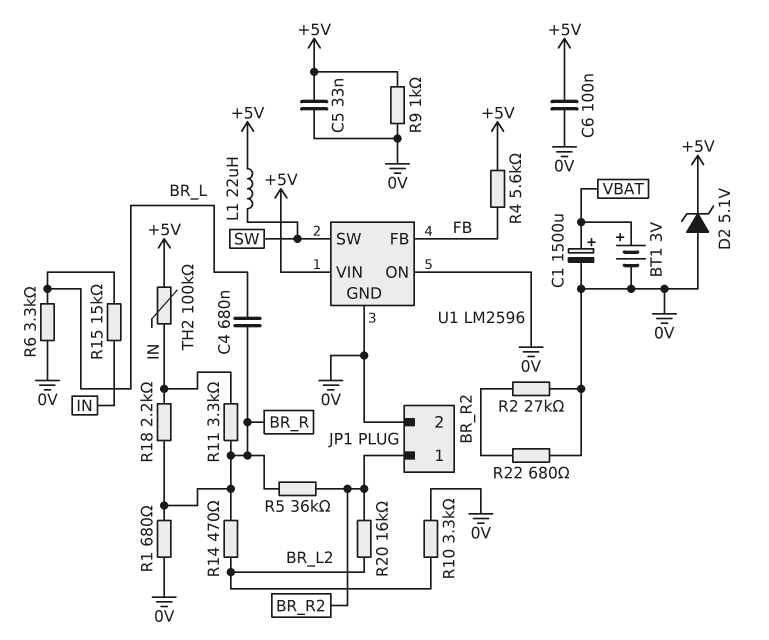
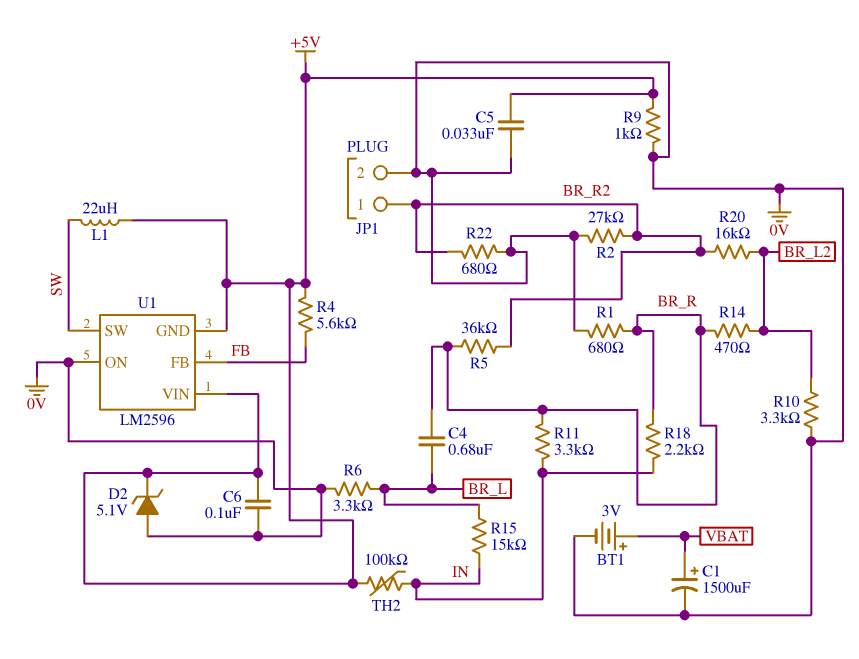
U1 pin GND: 0V -> +5V

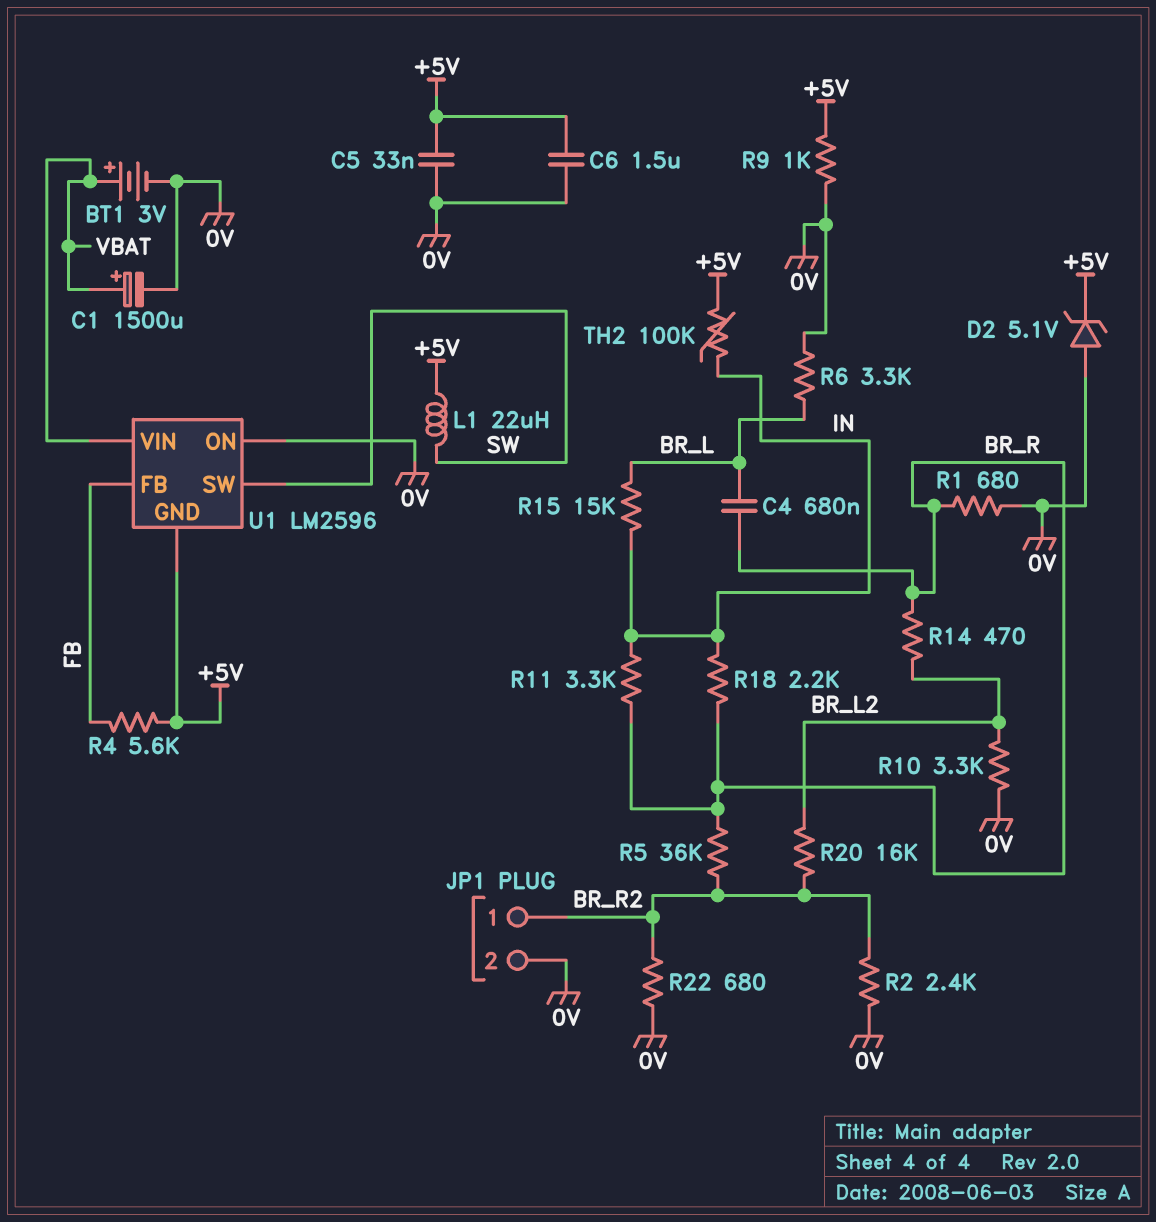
C6: 100nF (+5V, 0V) -> 1.5uF (+5V, 0V)
R2: 27k (0V, BR_R2) -> 2.4k (0V, BR_R2)
U1 pin VIN: +5V -> VBAT

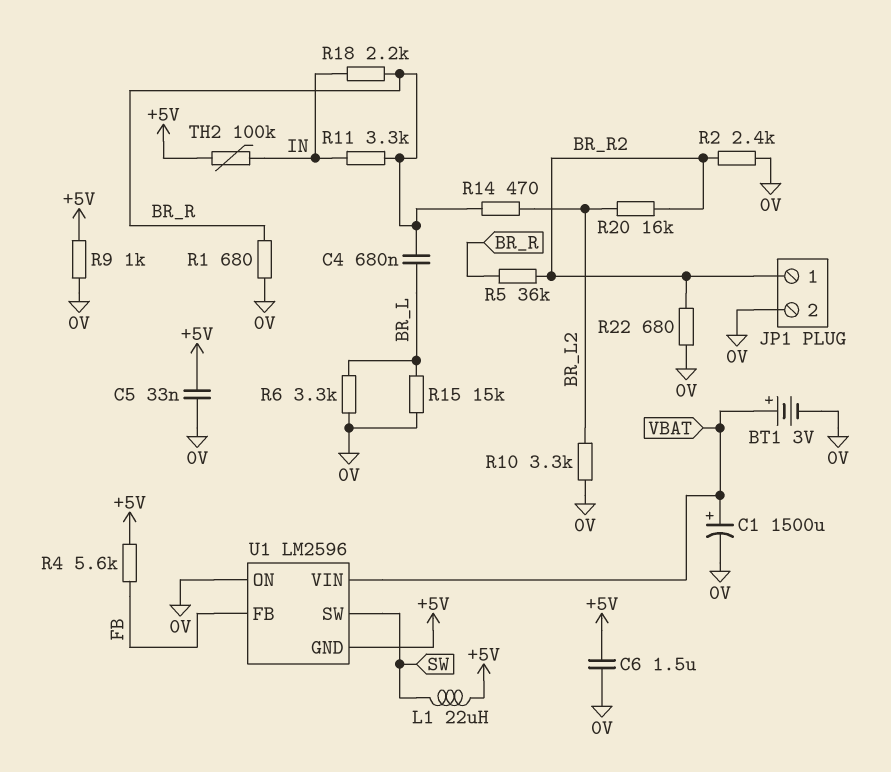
D2: zener 5.1V (A 0V, K +5V) -> none
R15: 15k (BR_L, IN) -> 15k (0V, BR_L)

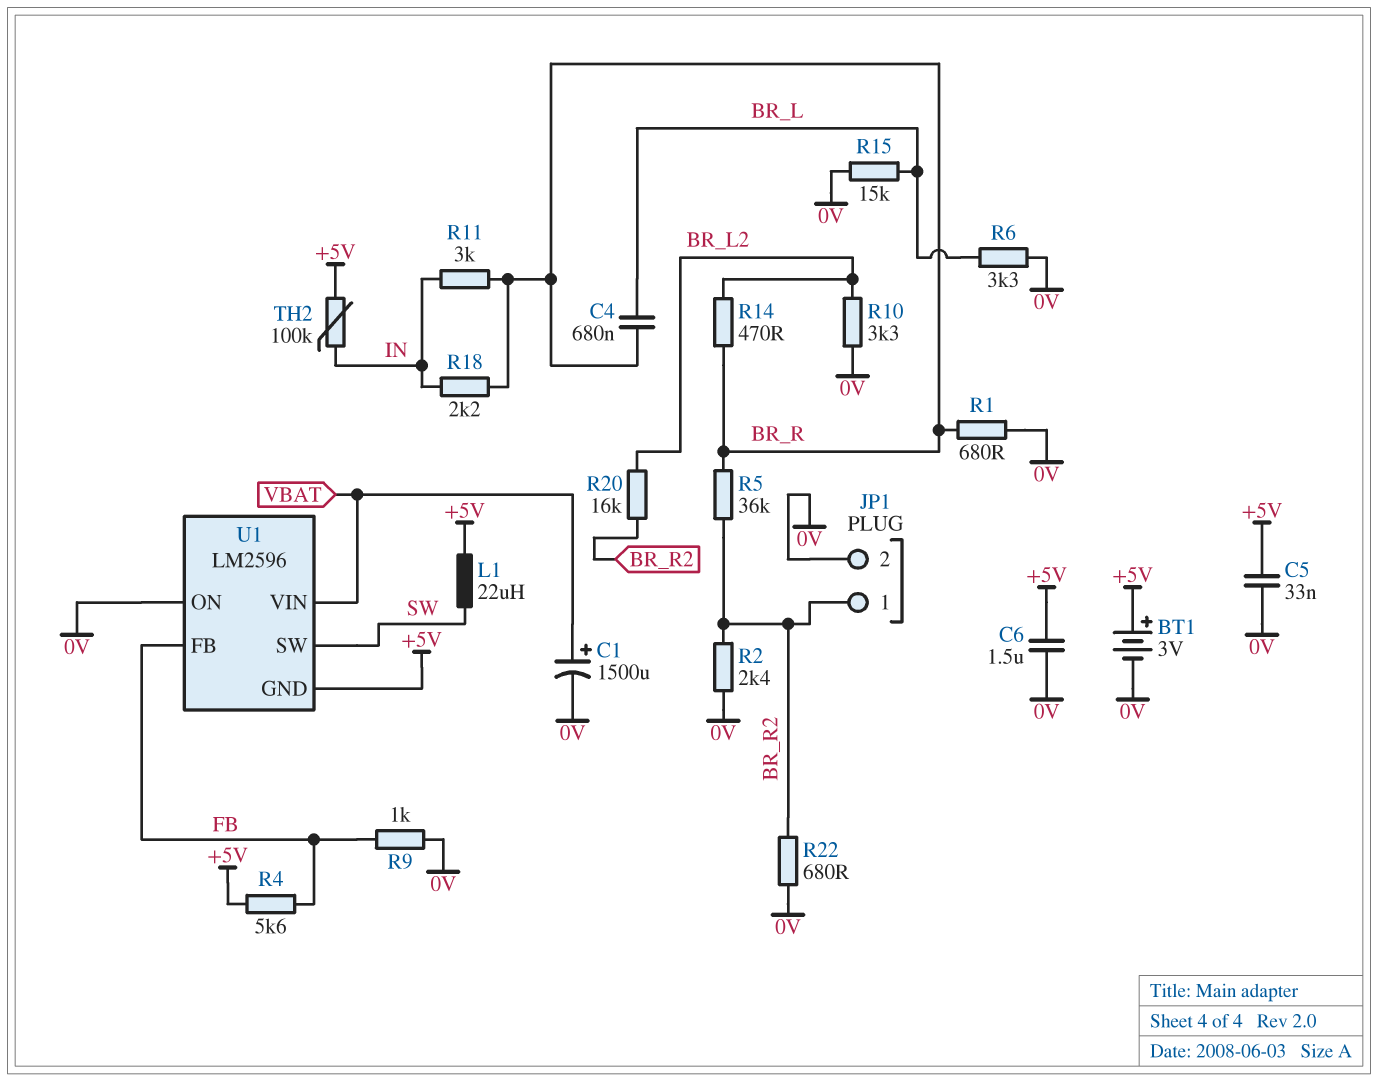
BT1: 3V (plus VBAT, minus 0V) -> 3V (plus +5V, minus 0V)
R9: 1k (+5V, 0V) -> 1k (0V, FB)
R11: 3.3k (BR_R, IN) -> 3k (BR_R, IN)

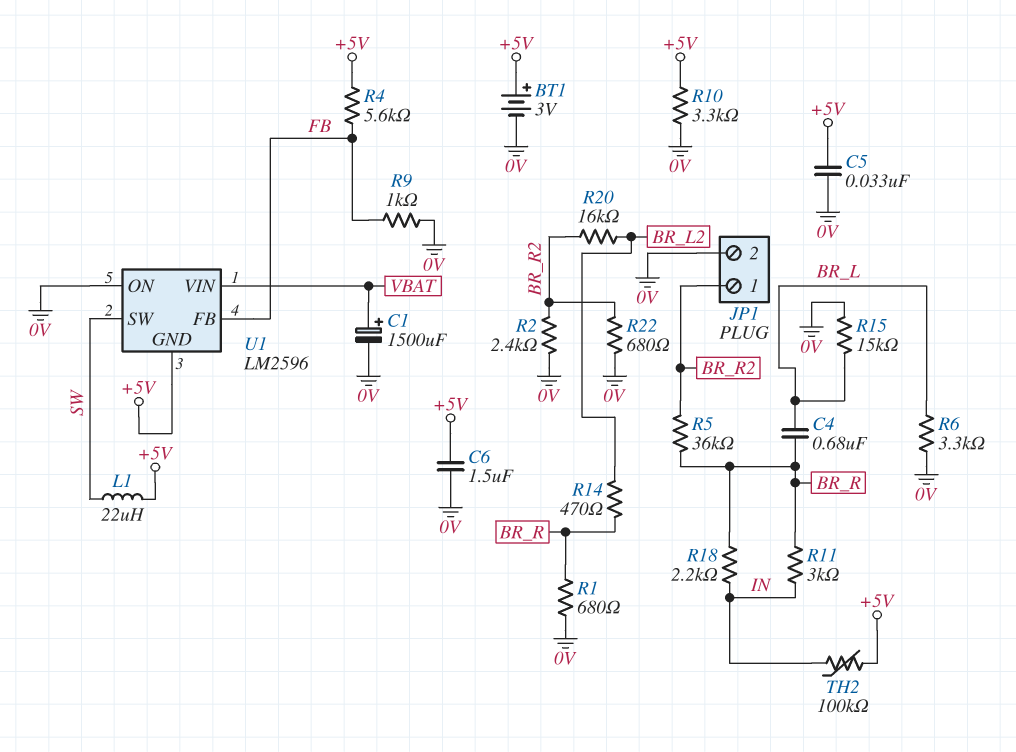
R10: 3.3k (0V, BR_L2) -> 3.3k (+5V, 0V)

